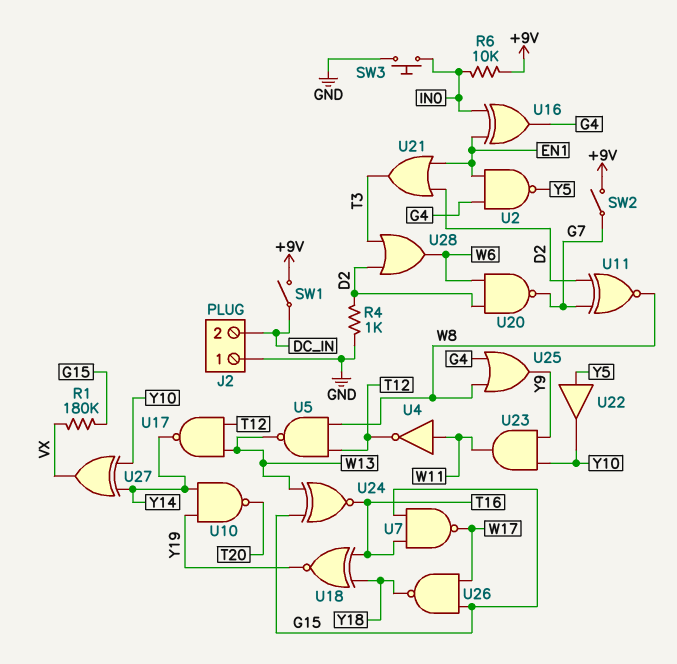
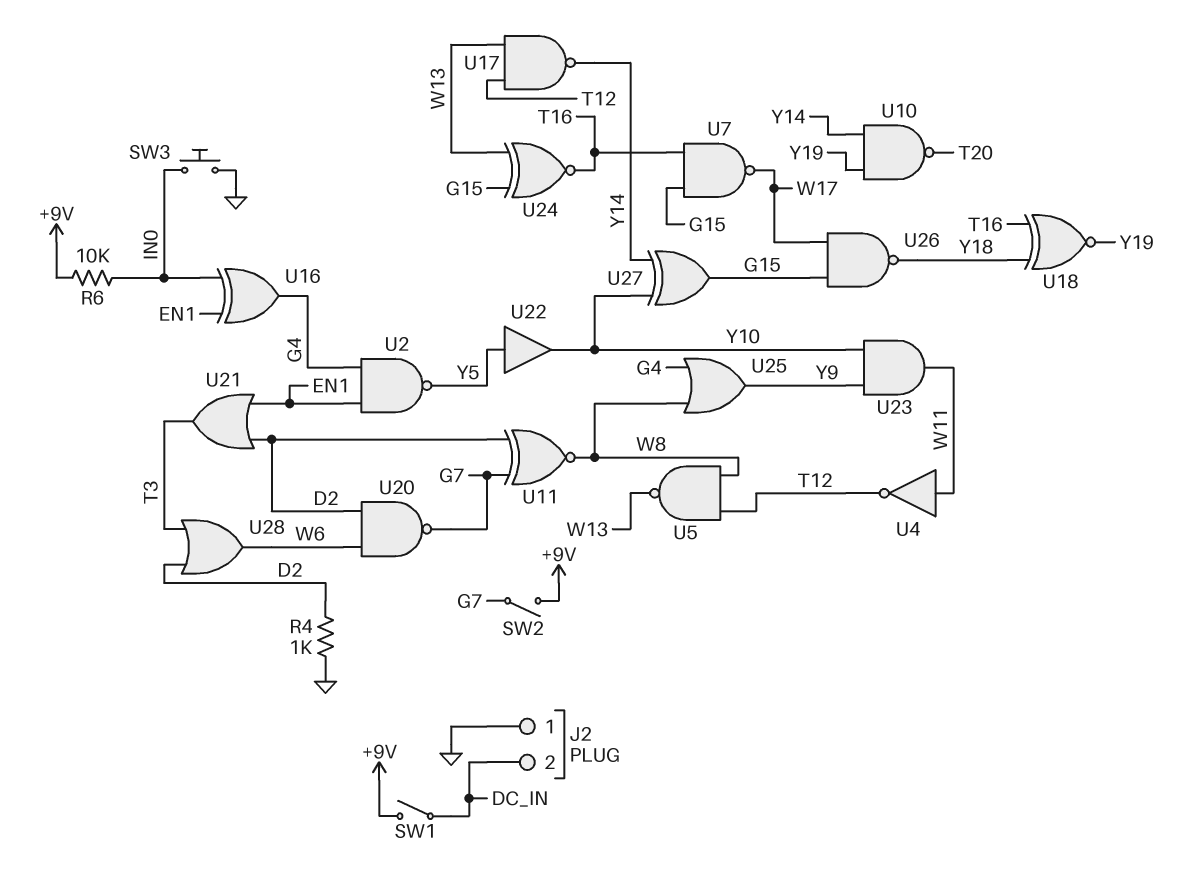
R1: 180k (G15, VX) -> none
U27: XOR (in Y10, in Y14, out VX) -> XOR (in Y10, in Y14, out G15)

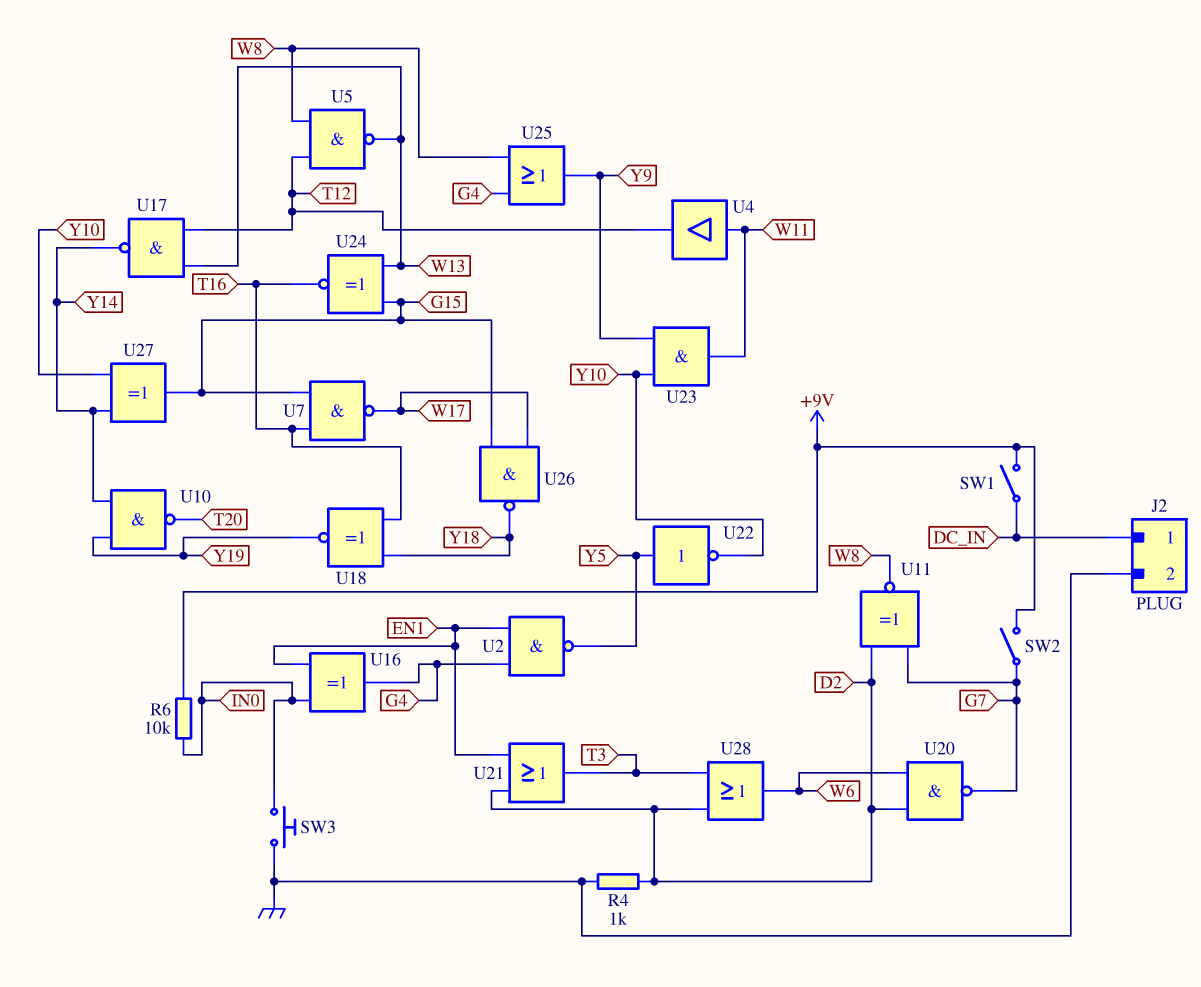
J2 pin 1: GND -> DC_IN
J2 pin 2: DC_IN -> GND
U4: NOT (in W11, out T12) -> buffer (in W11, out T12)
U22: buffer (in Y5, out Y10) -> NOT (in Y5, out Y10)

